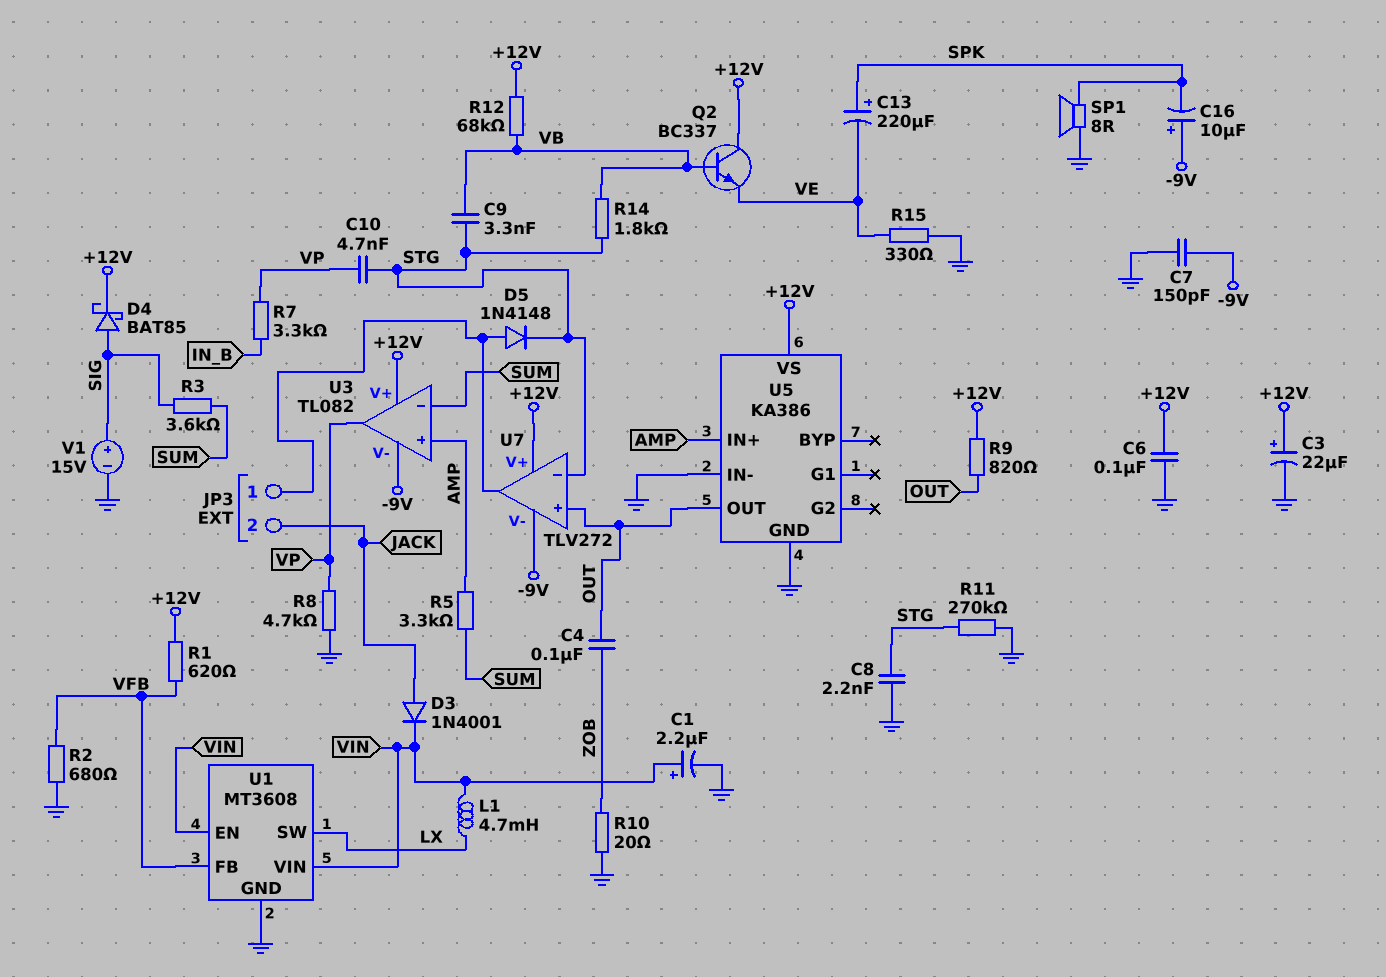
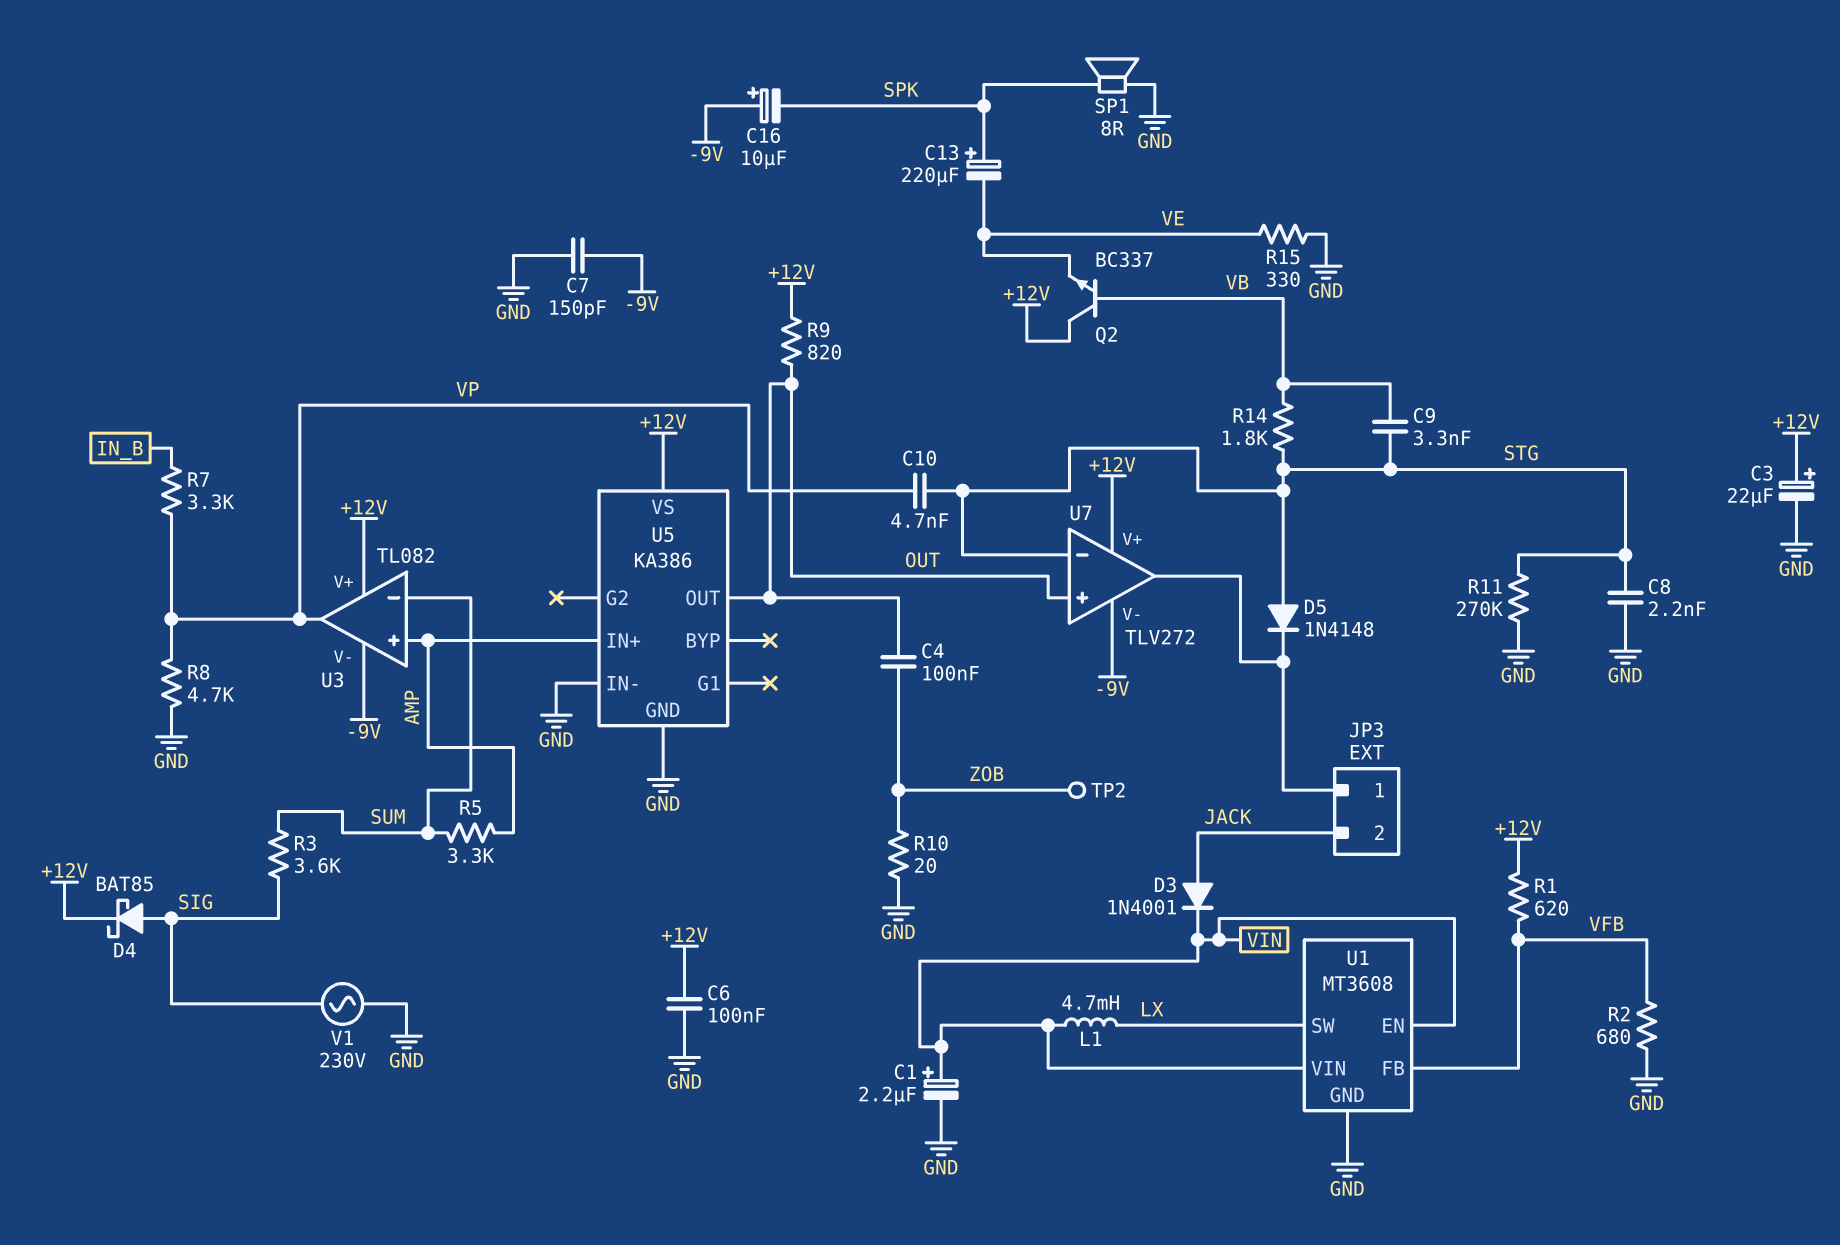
D5: diode 1N4148 (A JP3/1, K STG) -> diode 1N4148 (A STG, K JP3/1)
R12: 68k (+12V, VB) -> none
TP2: none -> test point (ZOB)
V1: 15V (plus SIG, minus GND) -> AC 230V (GND, SIG)

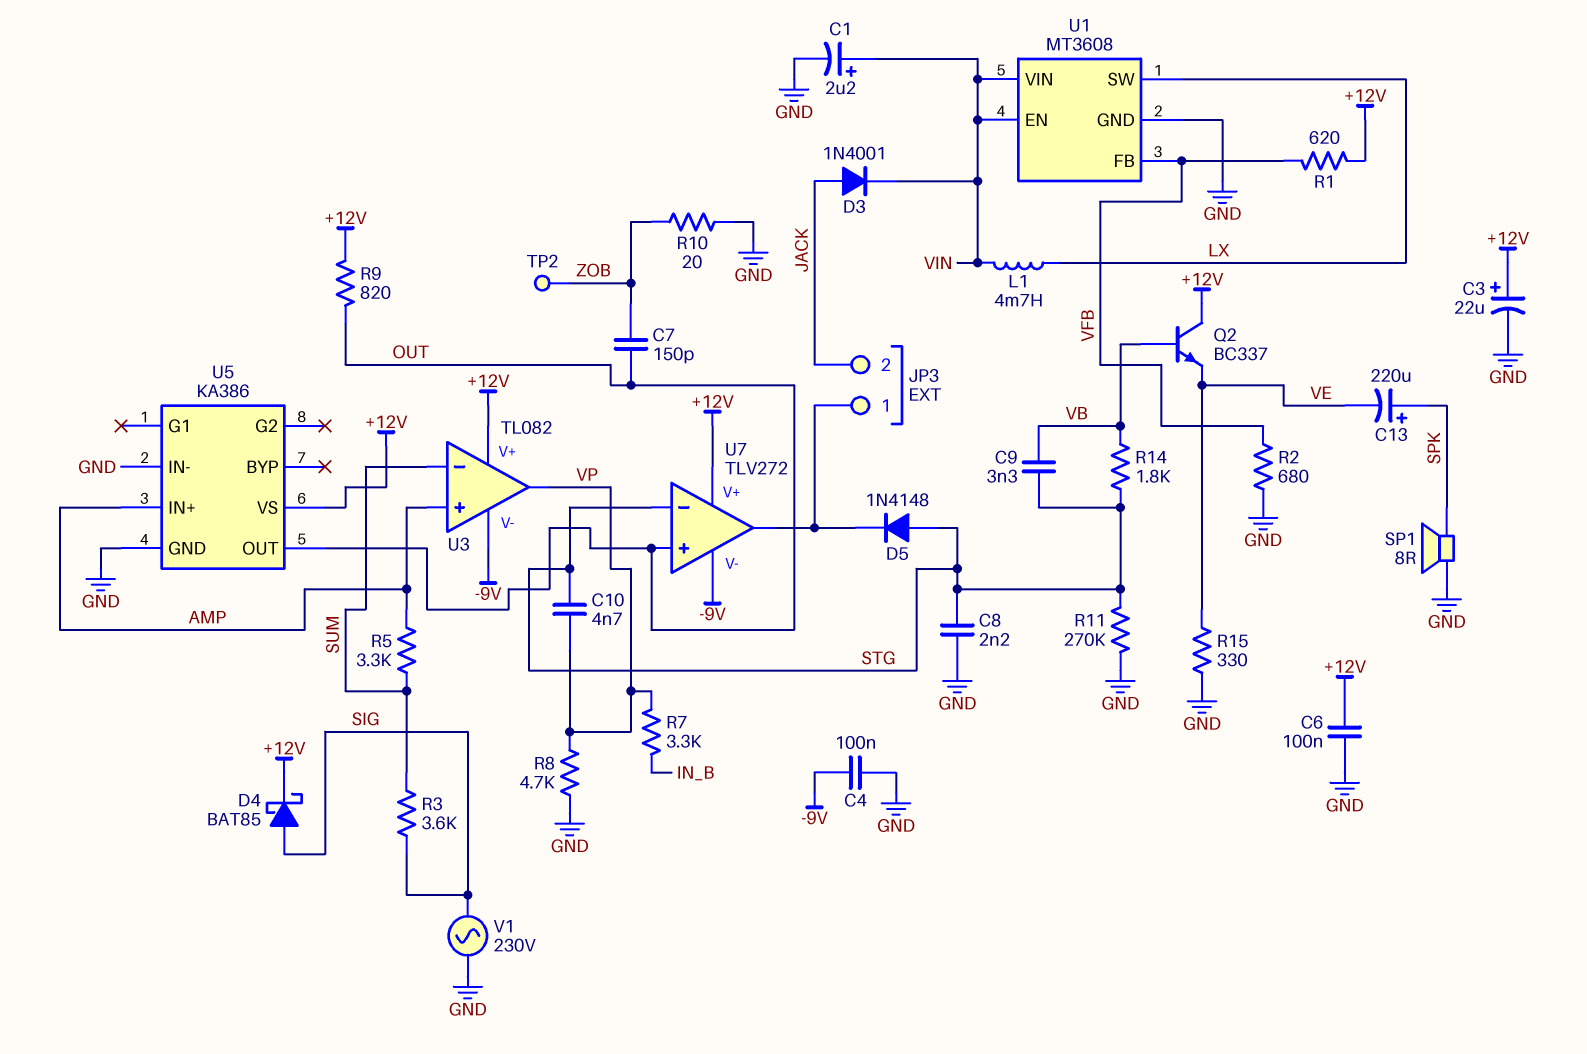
C4: 100nF (OUT, ZOB) -> 100nF (-9V, GND)
C7: 150pF (-9V, GND) -> 150pF (OUT, ZOB)
C16: 10uF (plus -9V, minus SPK) -> none

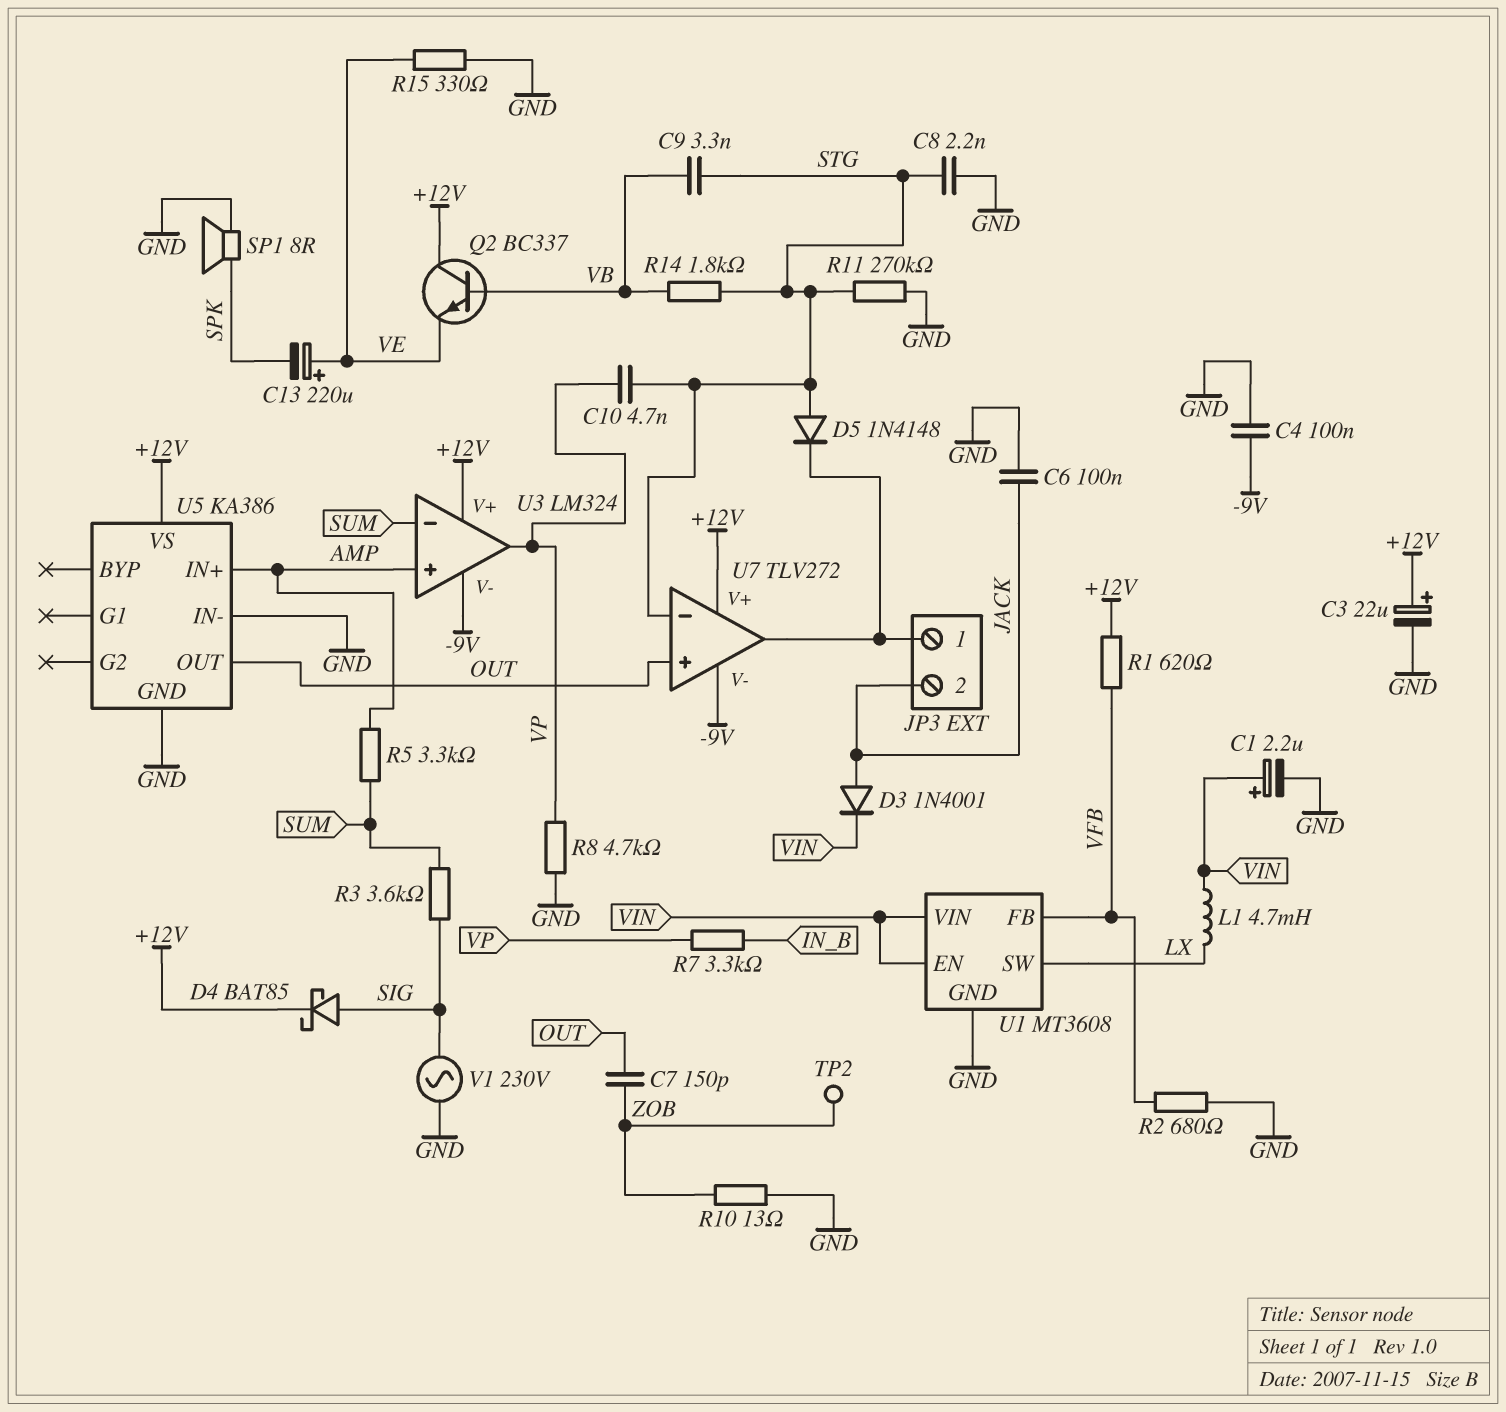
C6: 100nF (+12V, GND) -> 100nF (GND, JACK)
C13: 220uF (plus SPK, minus VE) -> 220uF (plus VE, minus SPK)
R9: 820 (+12V, OUT) -> none
R10: 20 (GND, ZOB) -> 13 (GND, ZOB)
U3: TL082 -> LM324

